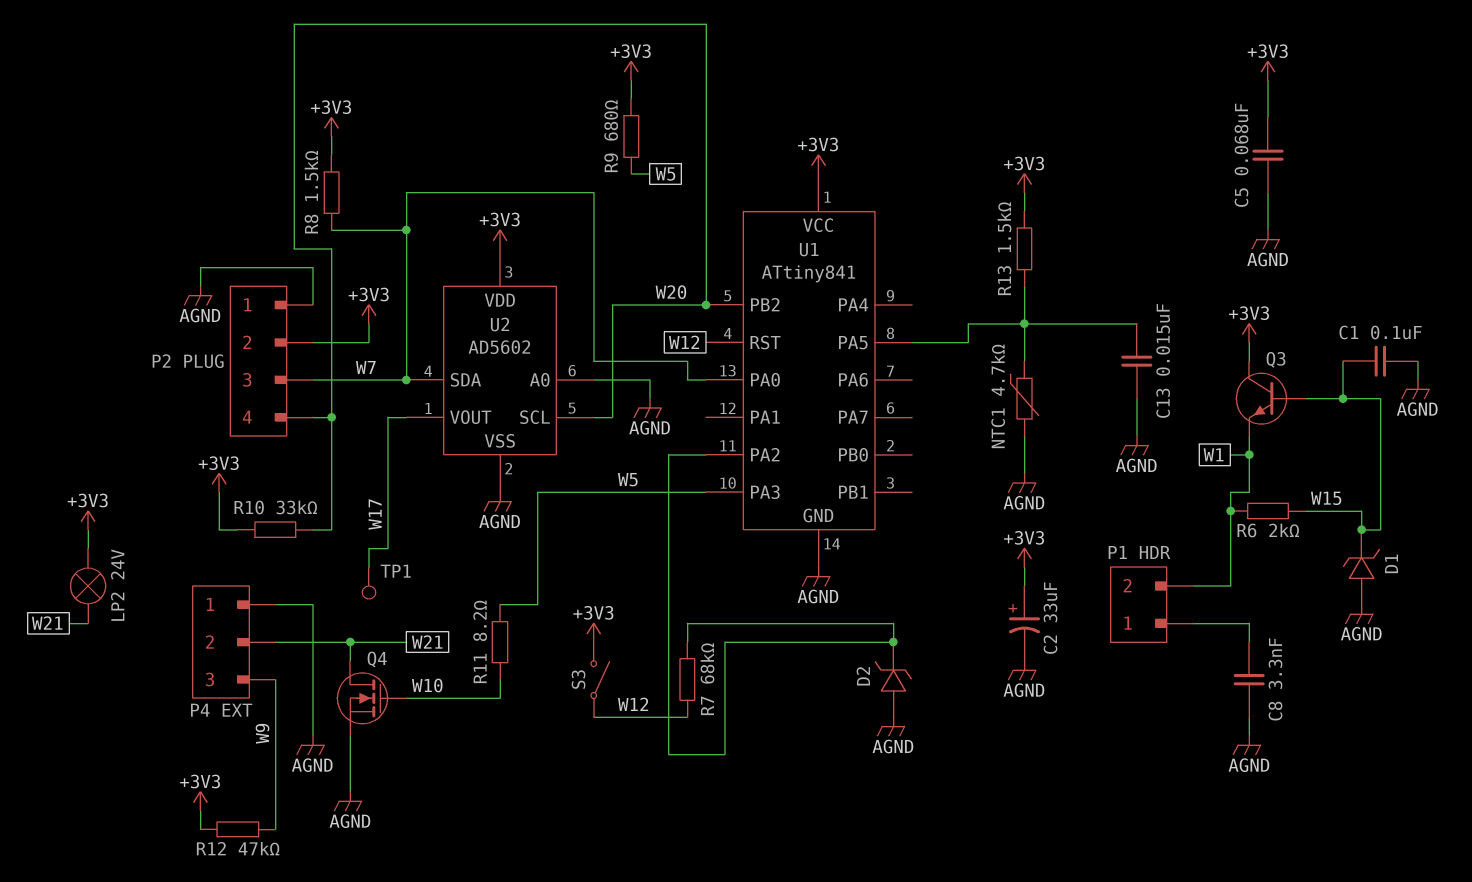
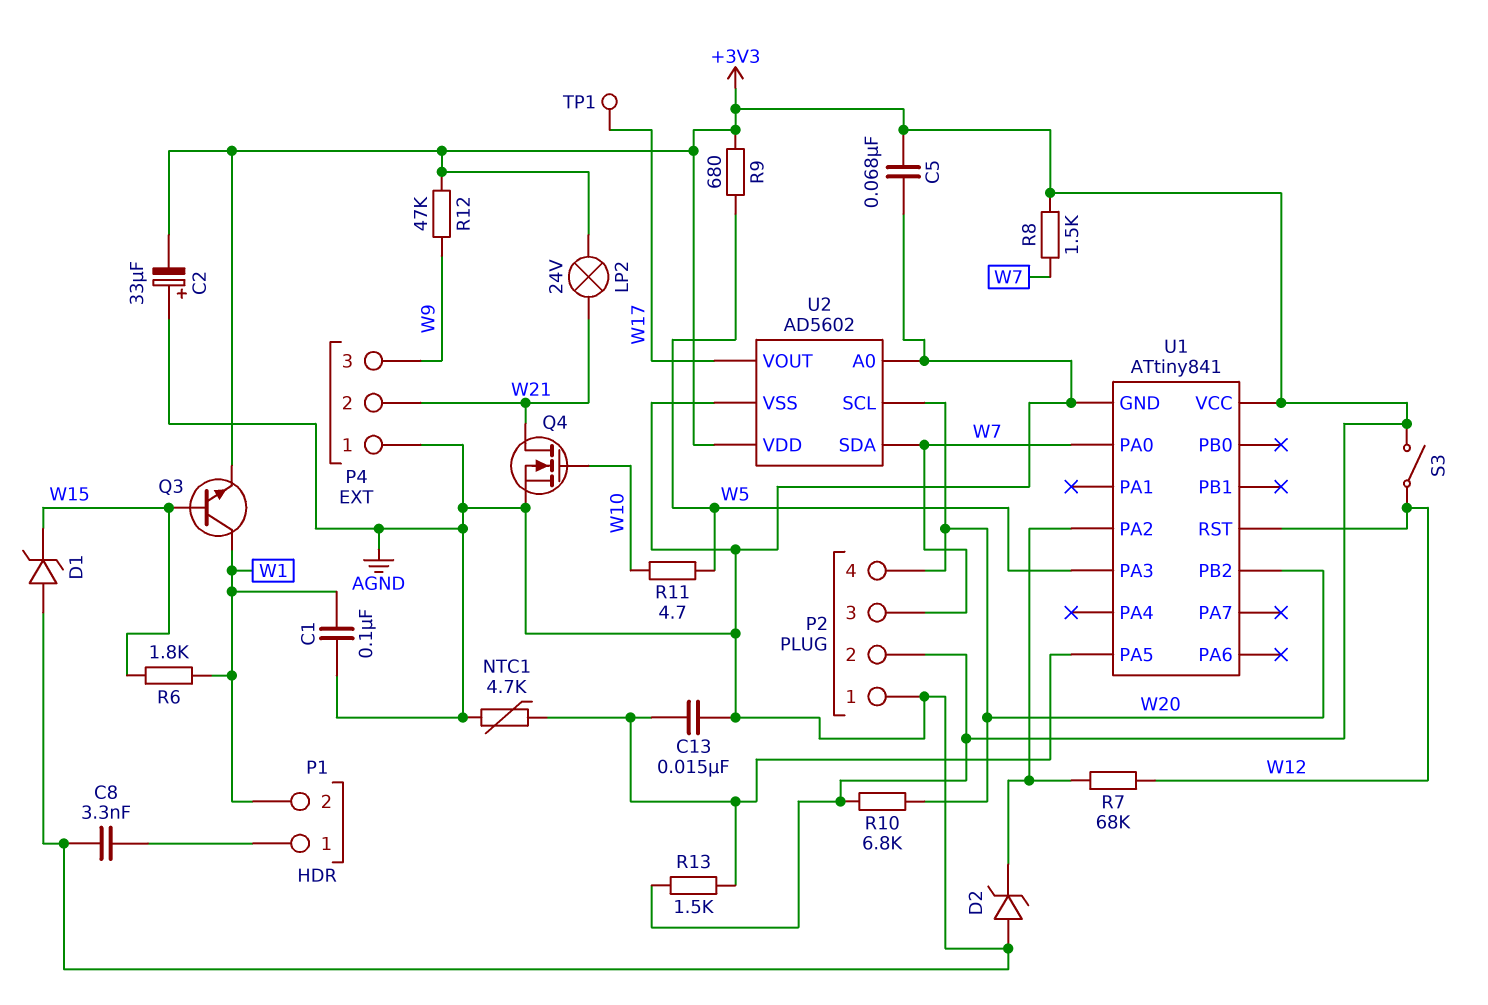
C1: 100nF (AGND, W15) -> 100nF (AGND, W1)
C2: 33uF (plus +3V3, minus AGND) -> 33uF (plus AGND, minus +3V3)
Q3: NPN (B W15, C +3V3, E W1) -> NPN (B W15, C W1, E +3V3)
R6: 2k (W1, W15) -> 1.8k (W1, W15)
R10: 33k (+3V3, W20) -> 6.8k (+3V3, W20)
R11: 8.2 (W5, W10) -> 4.7 (W5, W10)

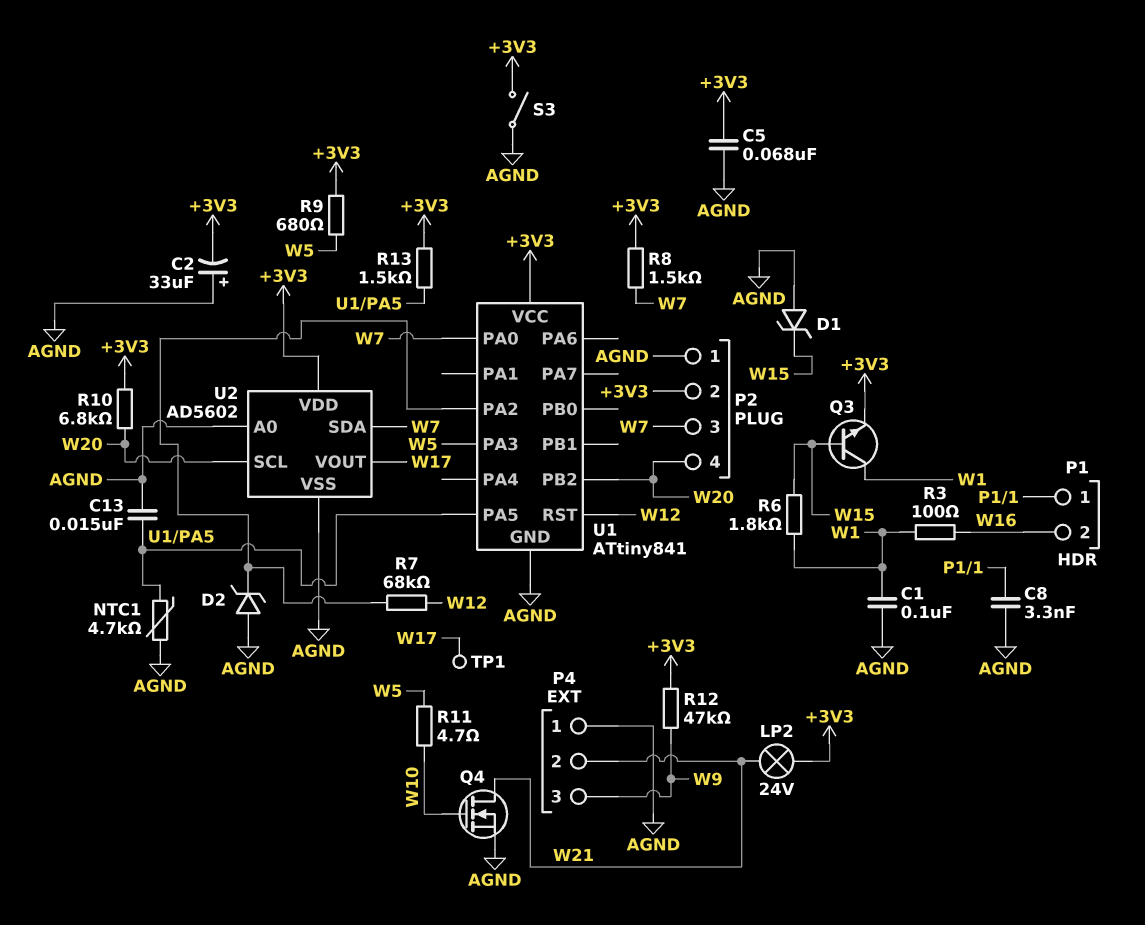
P1 pin 2: W1 -> W16
R3: none -> 100 (W1, W16)
S3: switch (+3V3, W12) -> switch (+3V3, AGND)

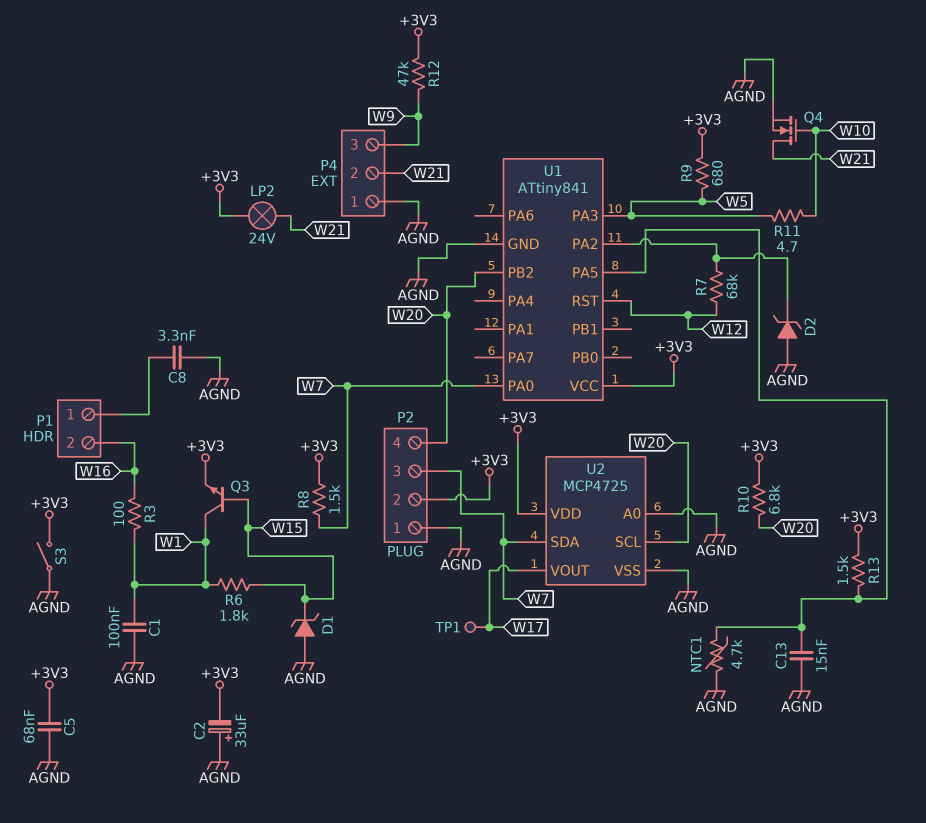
U2: AD5602 -> MCP4725

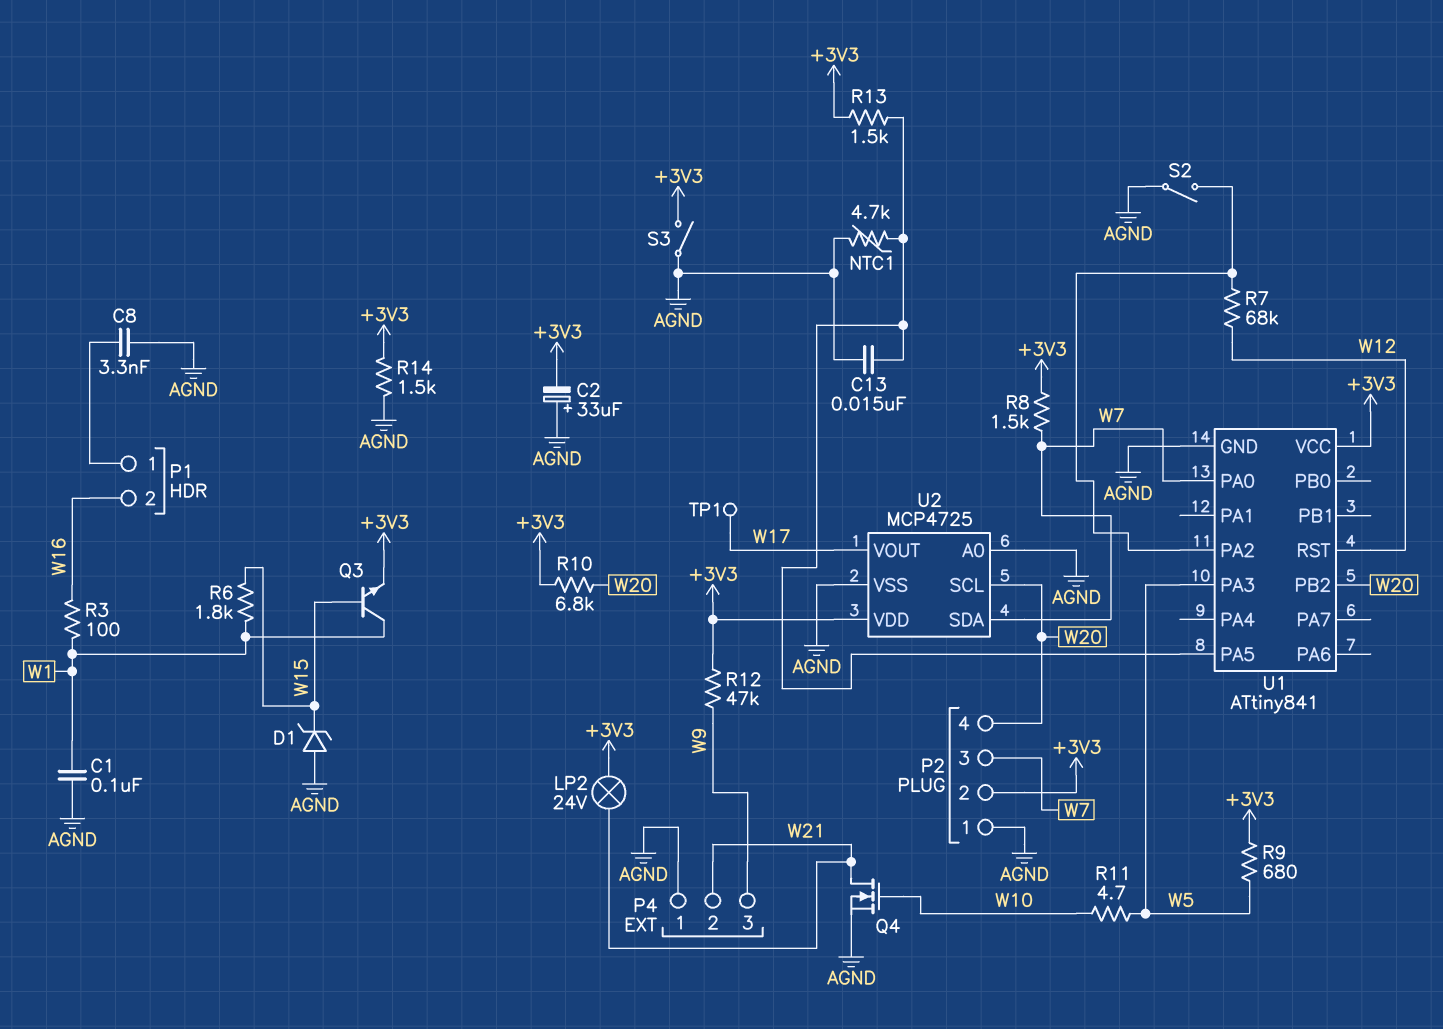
C5: 68nF (+3V3, AGND) -> none
D2: zener (A AGND, K U1/PA2) -> none
R14: none -> 1.5k (+3V3, AGND)
S2: none -> switch (AGND, U1/PA2)

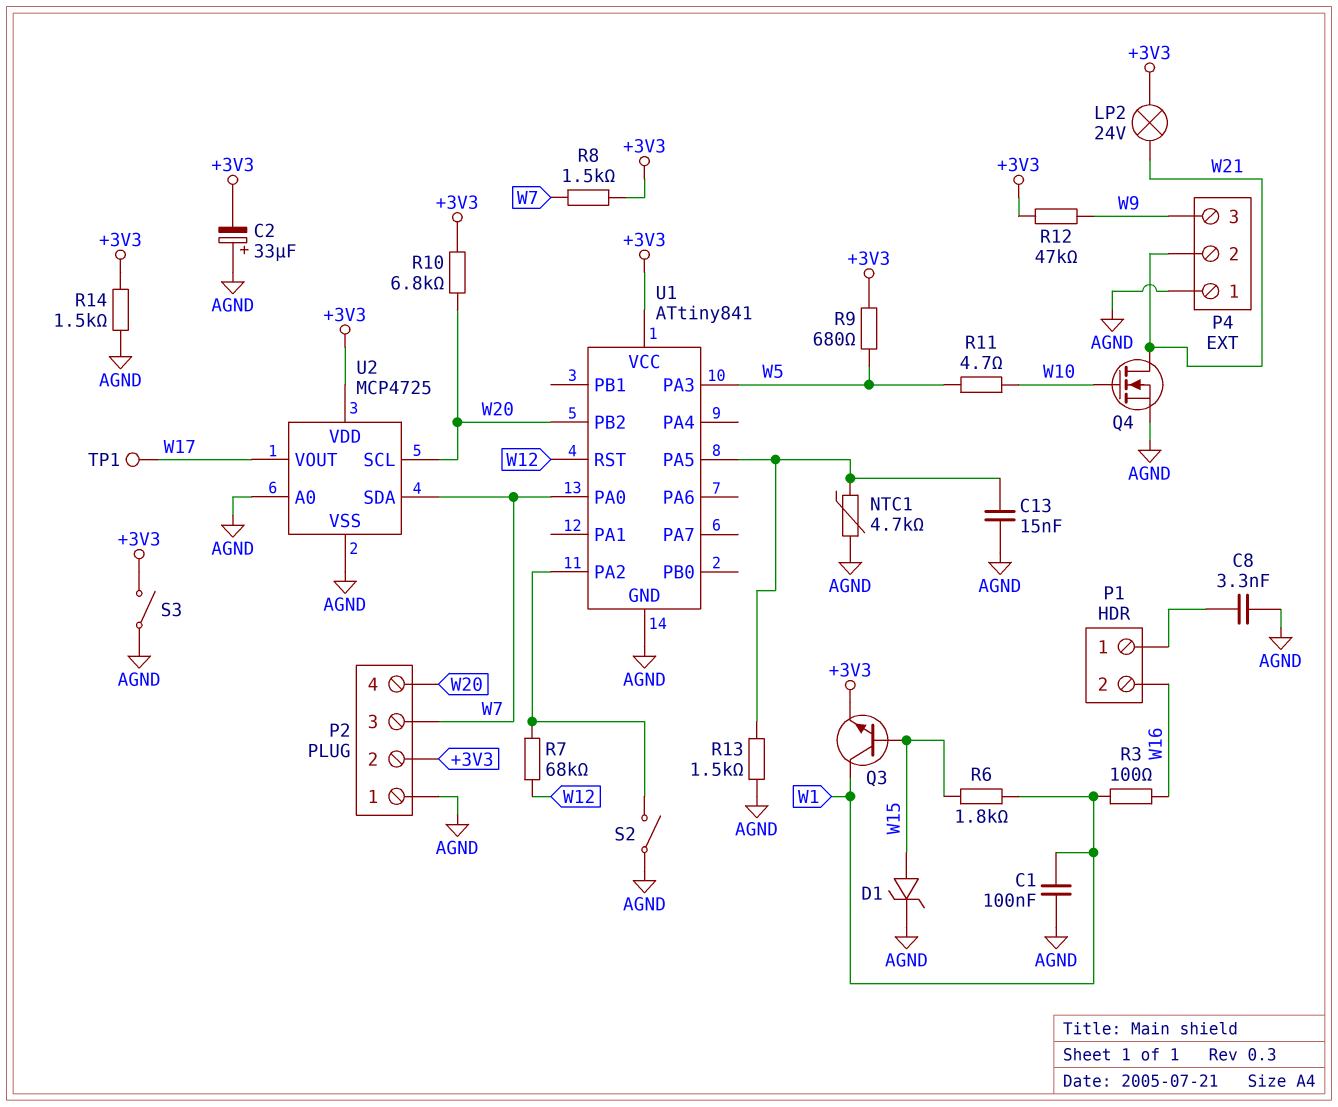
D1: zener (A AGND, K W15) -> zener (A W15, K AGND)
R13: 1.5k (+3V3, U1/PA5) -> 1.5k (AGND, U1/PA5)

